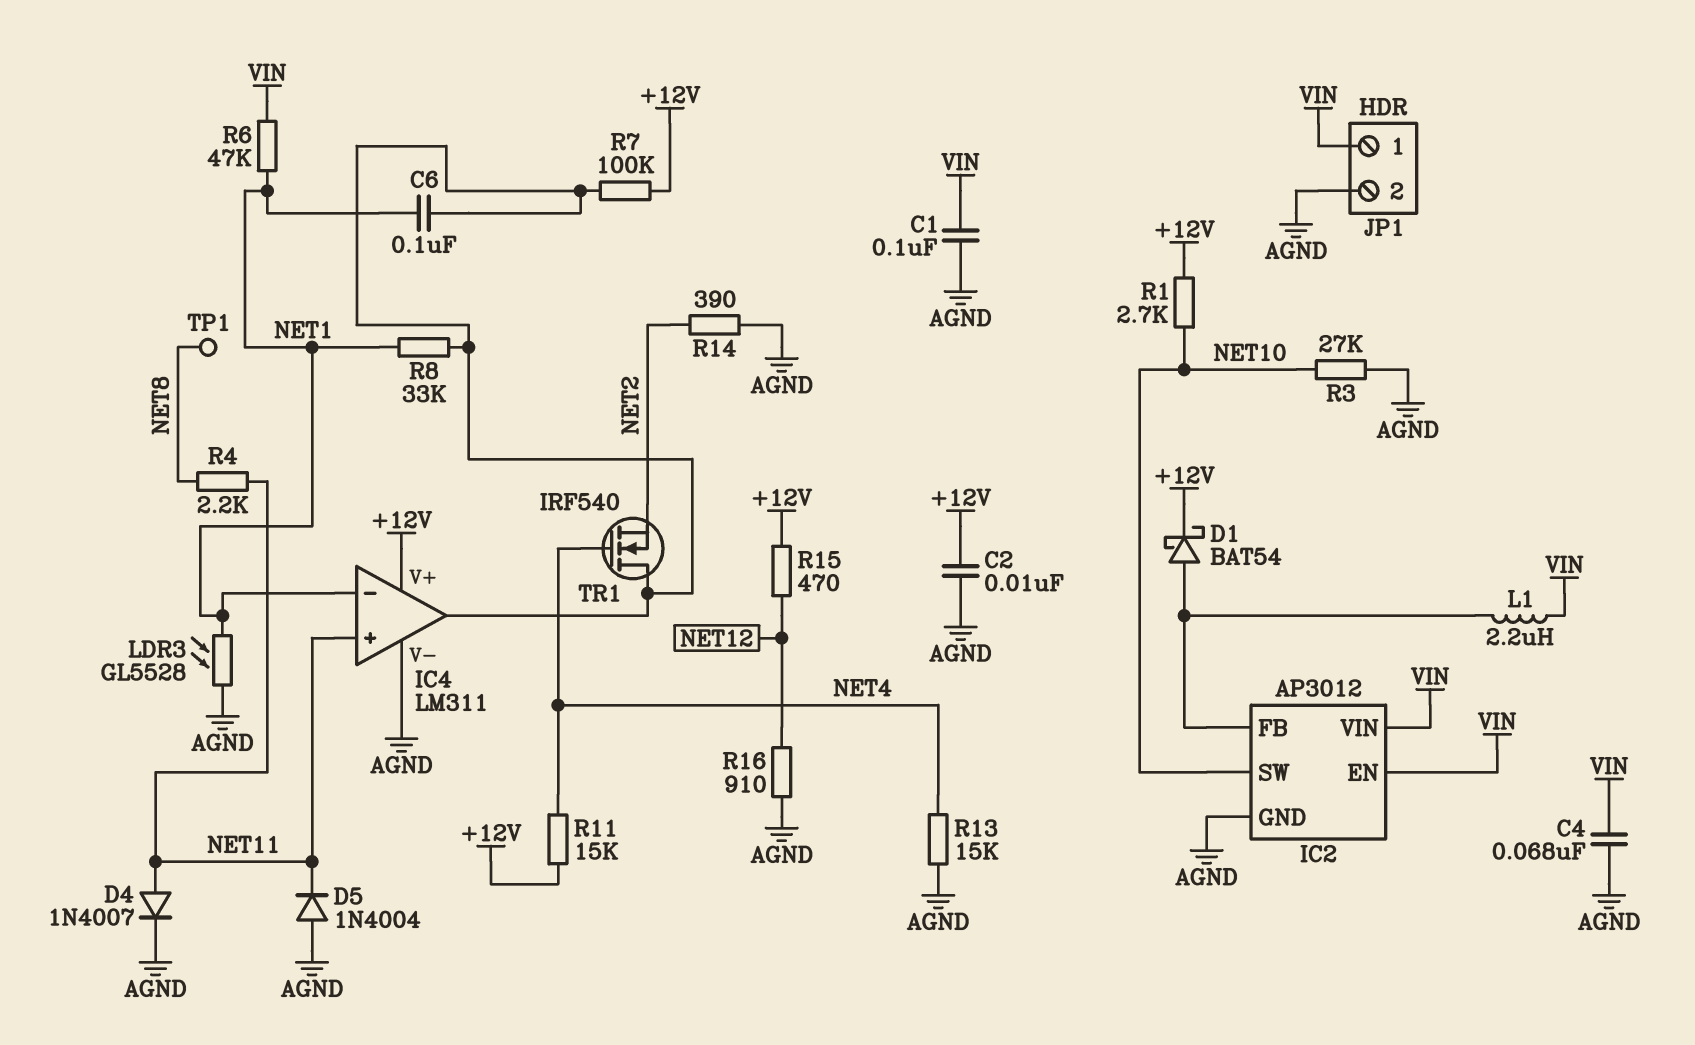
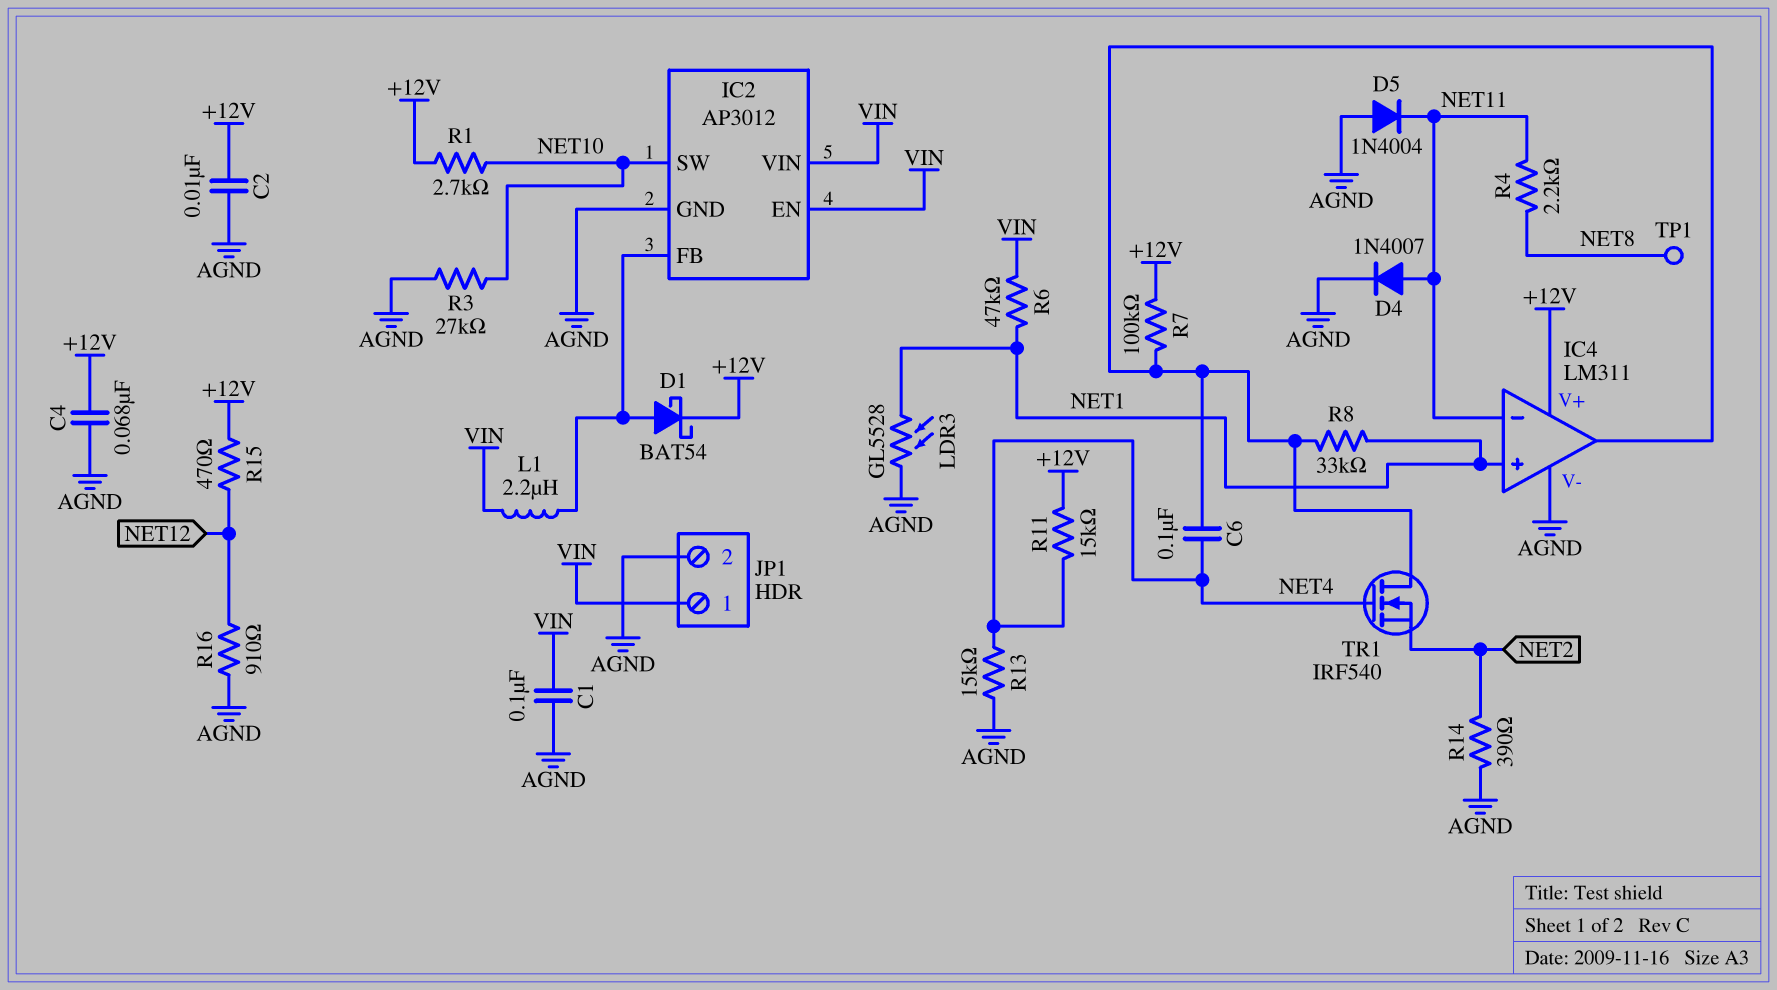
C4: 68nF (AGND, VIN) -> 68nF (+12V, AGND)
C6: 100nF (IC4/out, NET1) -> 100nF (IC4/out, NET4)
IC4 pin in+: NET11 -> NET1
IC4 pin in-: NET1 -> NET11

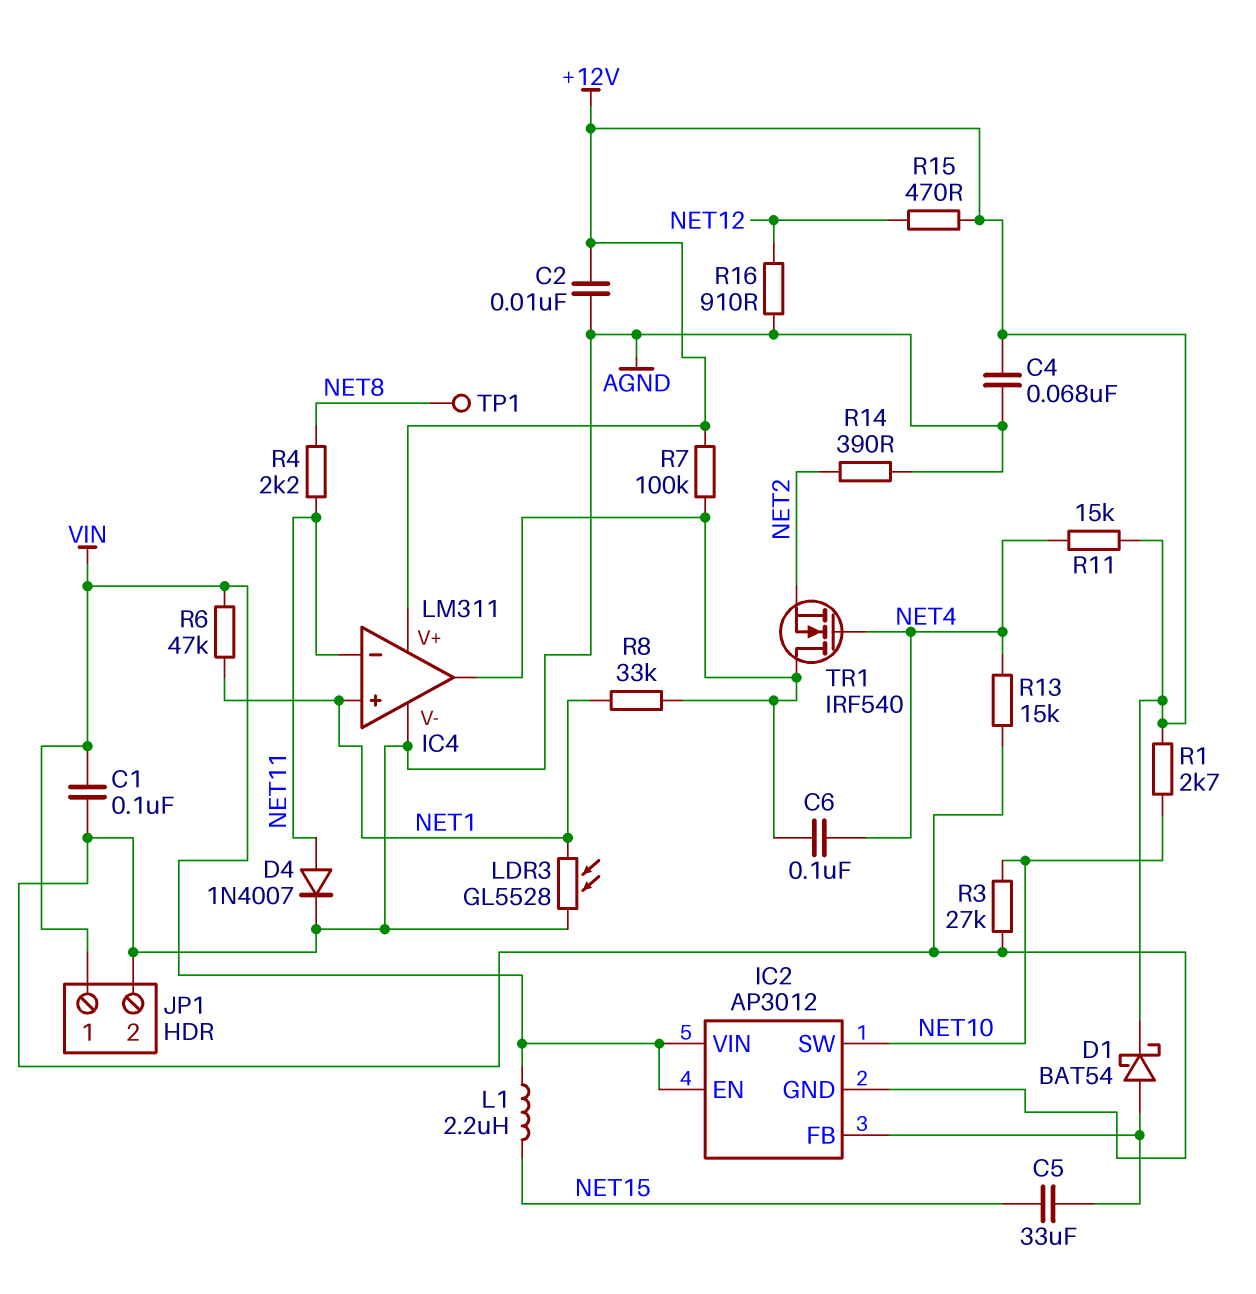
C5: none -> 33uF (IC2/FB, NET15)
D5: diode 1N4004 (A AGND, K NET11) -> none
L1: 2.2uH (IC2/FB, VIN) -> 2.2uH (NET15, VIN)

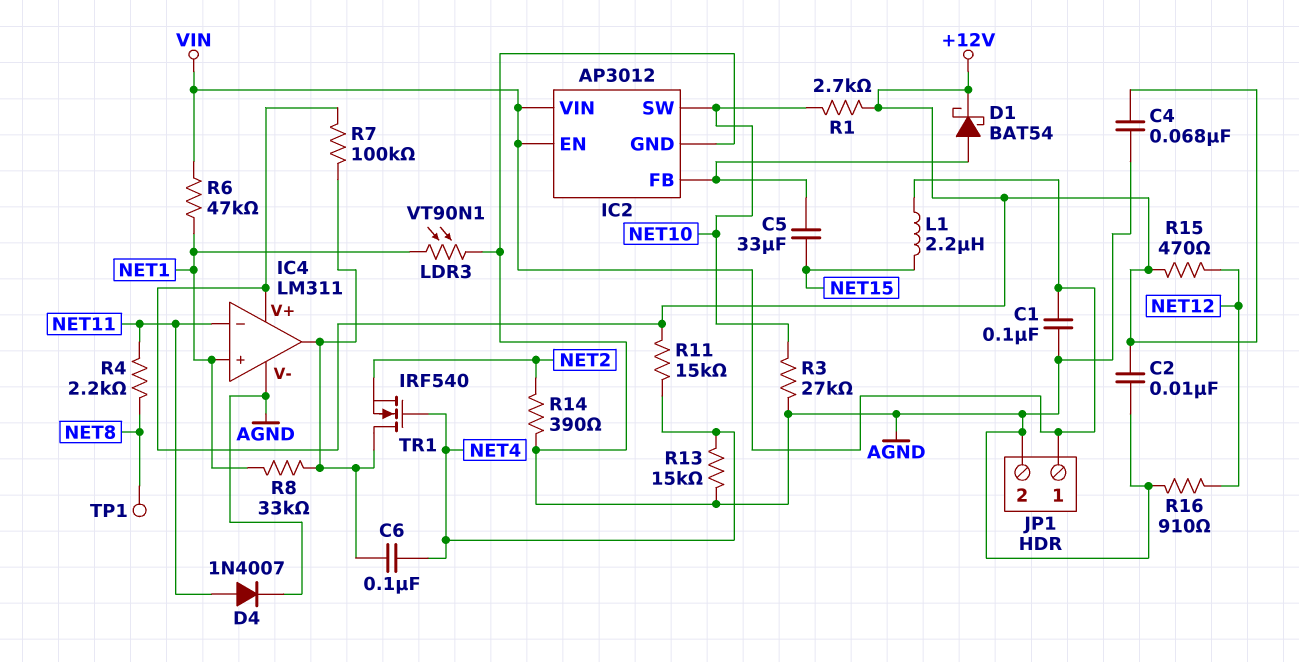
LDR3: GL5528 (AGND, NET1) -> VT90N1 (AGND, NET1)

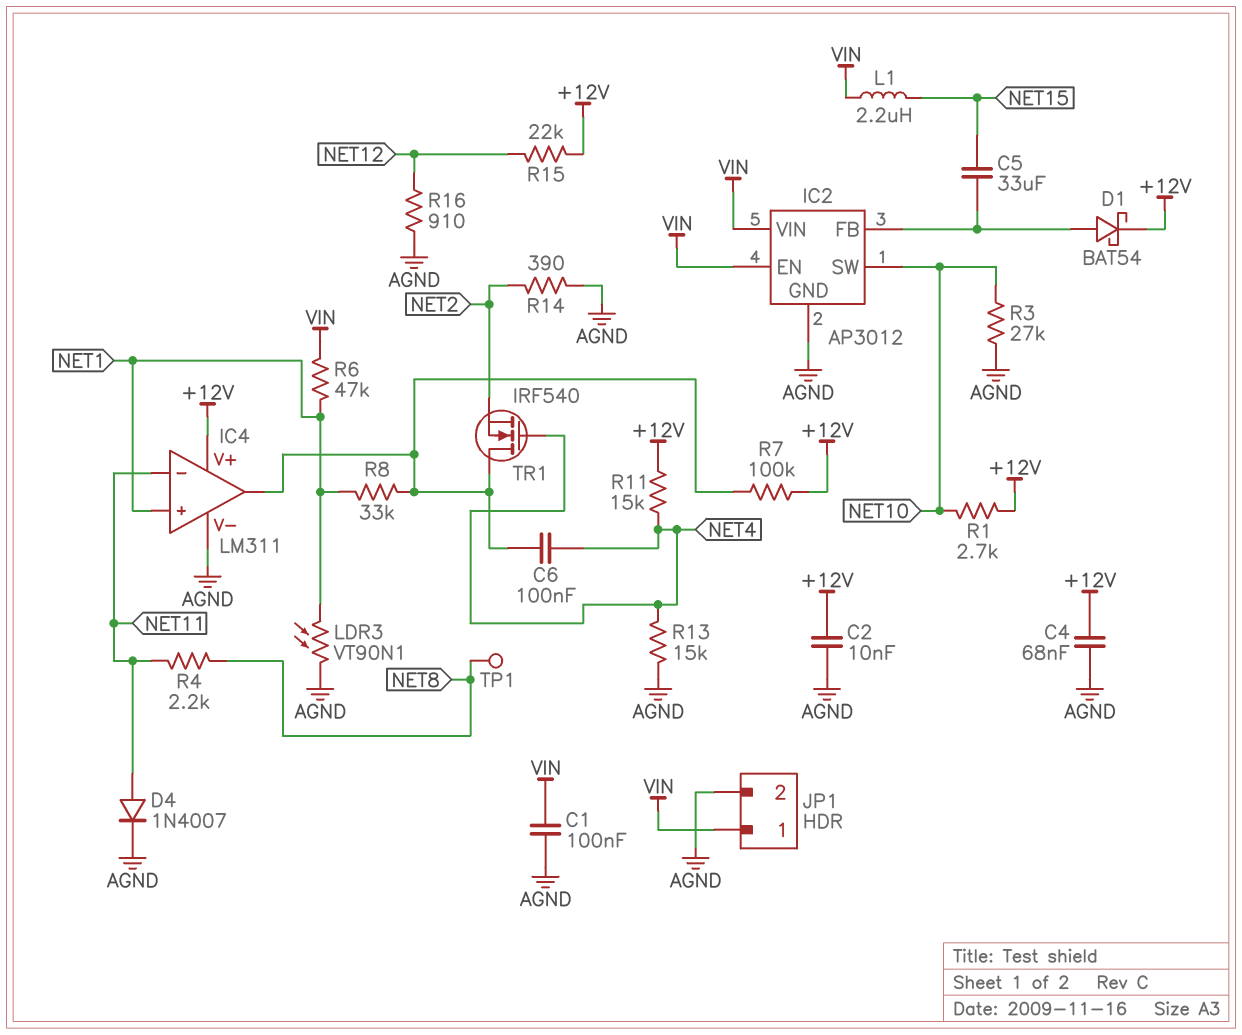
R15: 470 (+12V, NET12) -> 22k (+12V, NET12)

